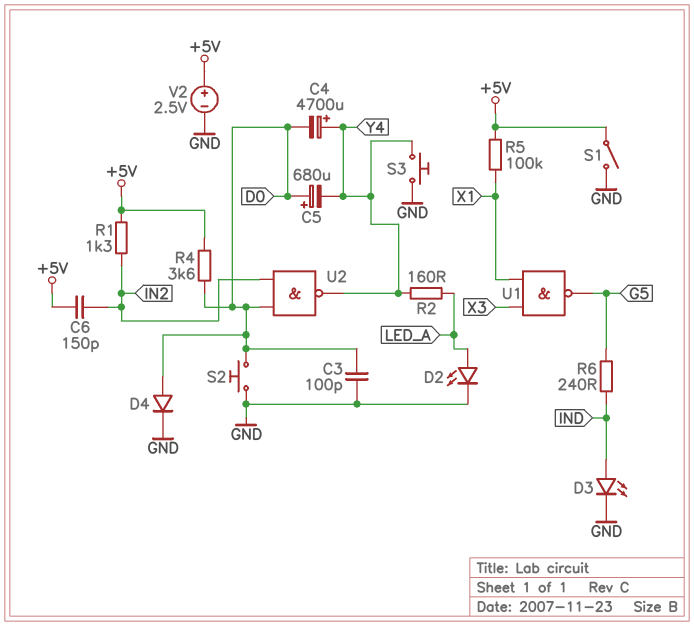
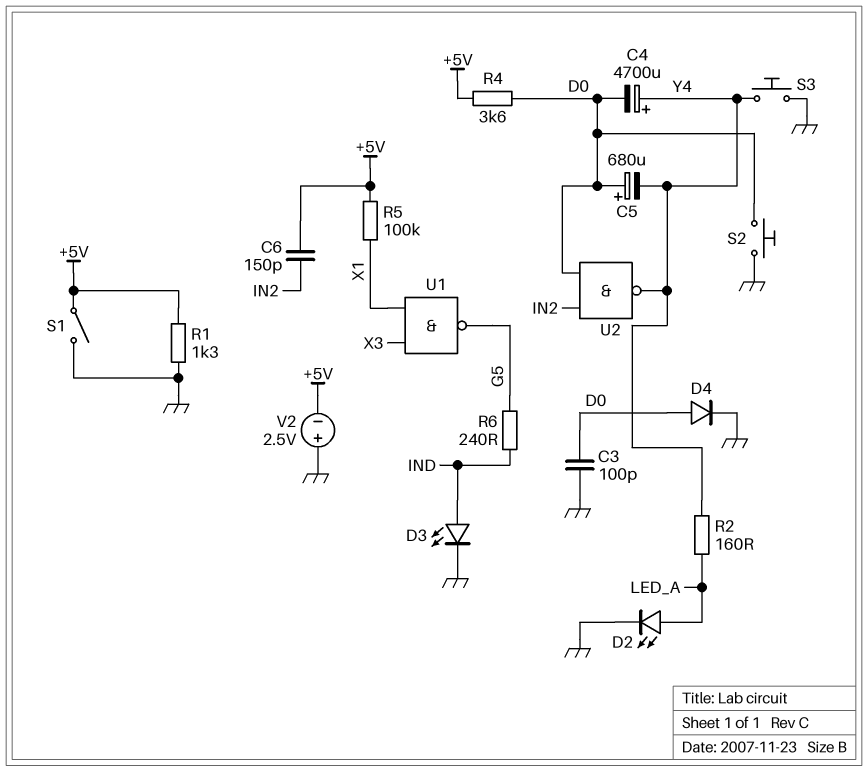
R1: 1.3k (+5V, IN2) -> 1.3k (+5V, GND)
V2: 2.5V (plus +5V, minus GND) -> 2.5V (plus GND, minus +5V)

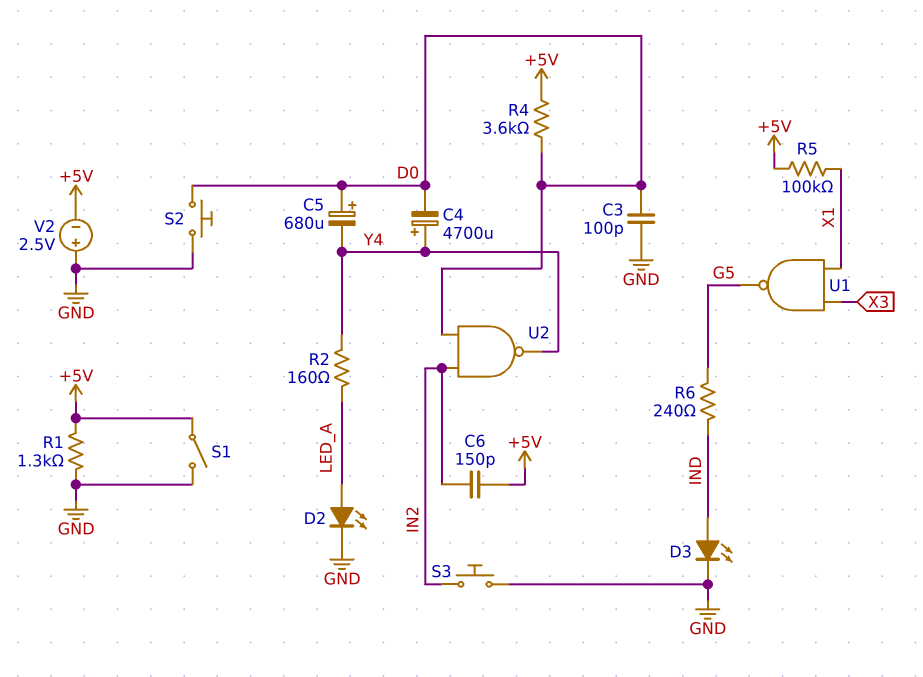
D4: diode (A D0, K GND) -> none
S3: button (GND, Y4) -> button (GND, IN2)

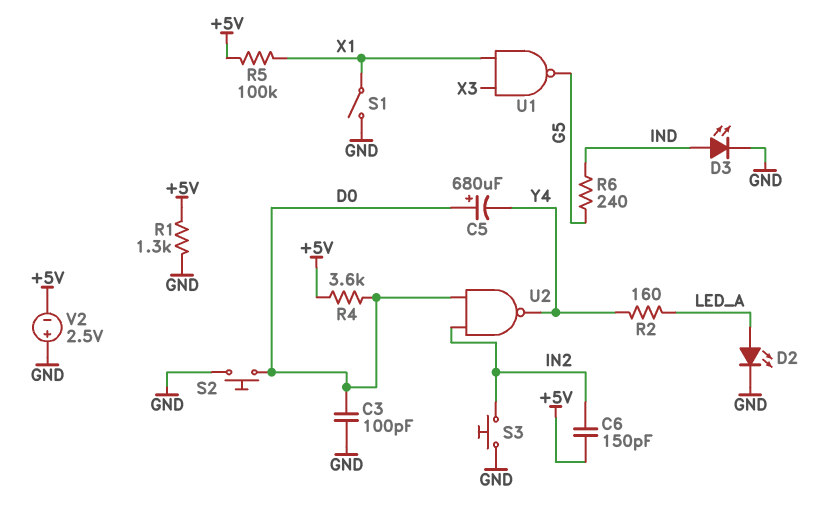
C4: 4700uF (plus Y4, minus D0) -> none
S1: switch (+5V, GND) -> switch (GND, X1)

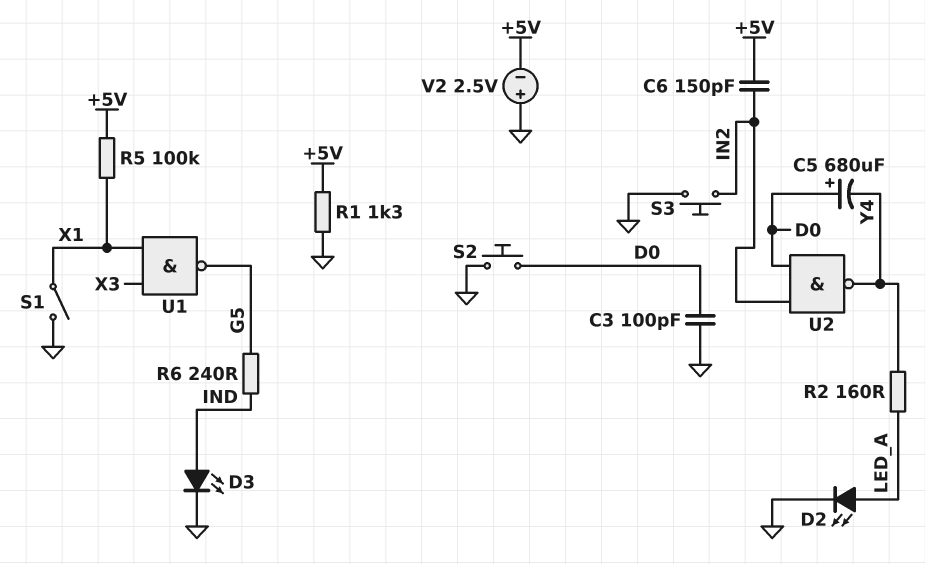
R4: 3.6k (+5V, D0) -> none

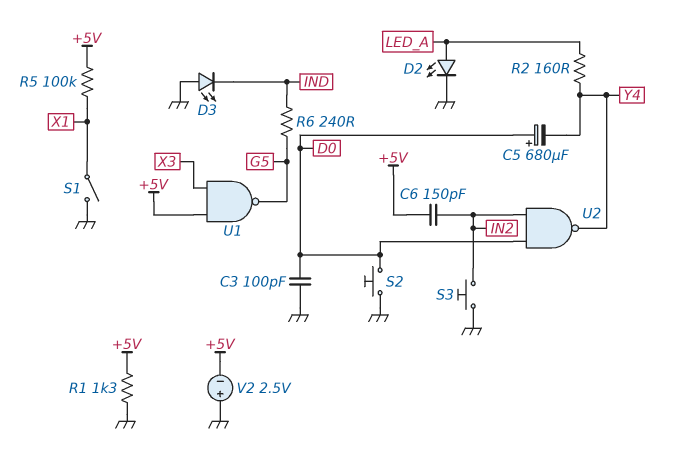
D3: LED (A IND, K GND) -> LED (A GND, K IND)
U1: NAND (in X1, in X3, out G5) -> NAND (in +5V, in X3, out G5)

